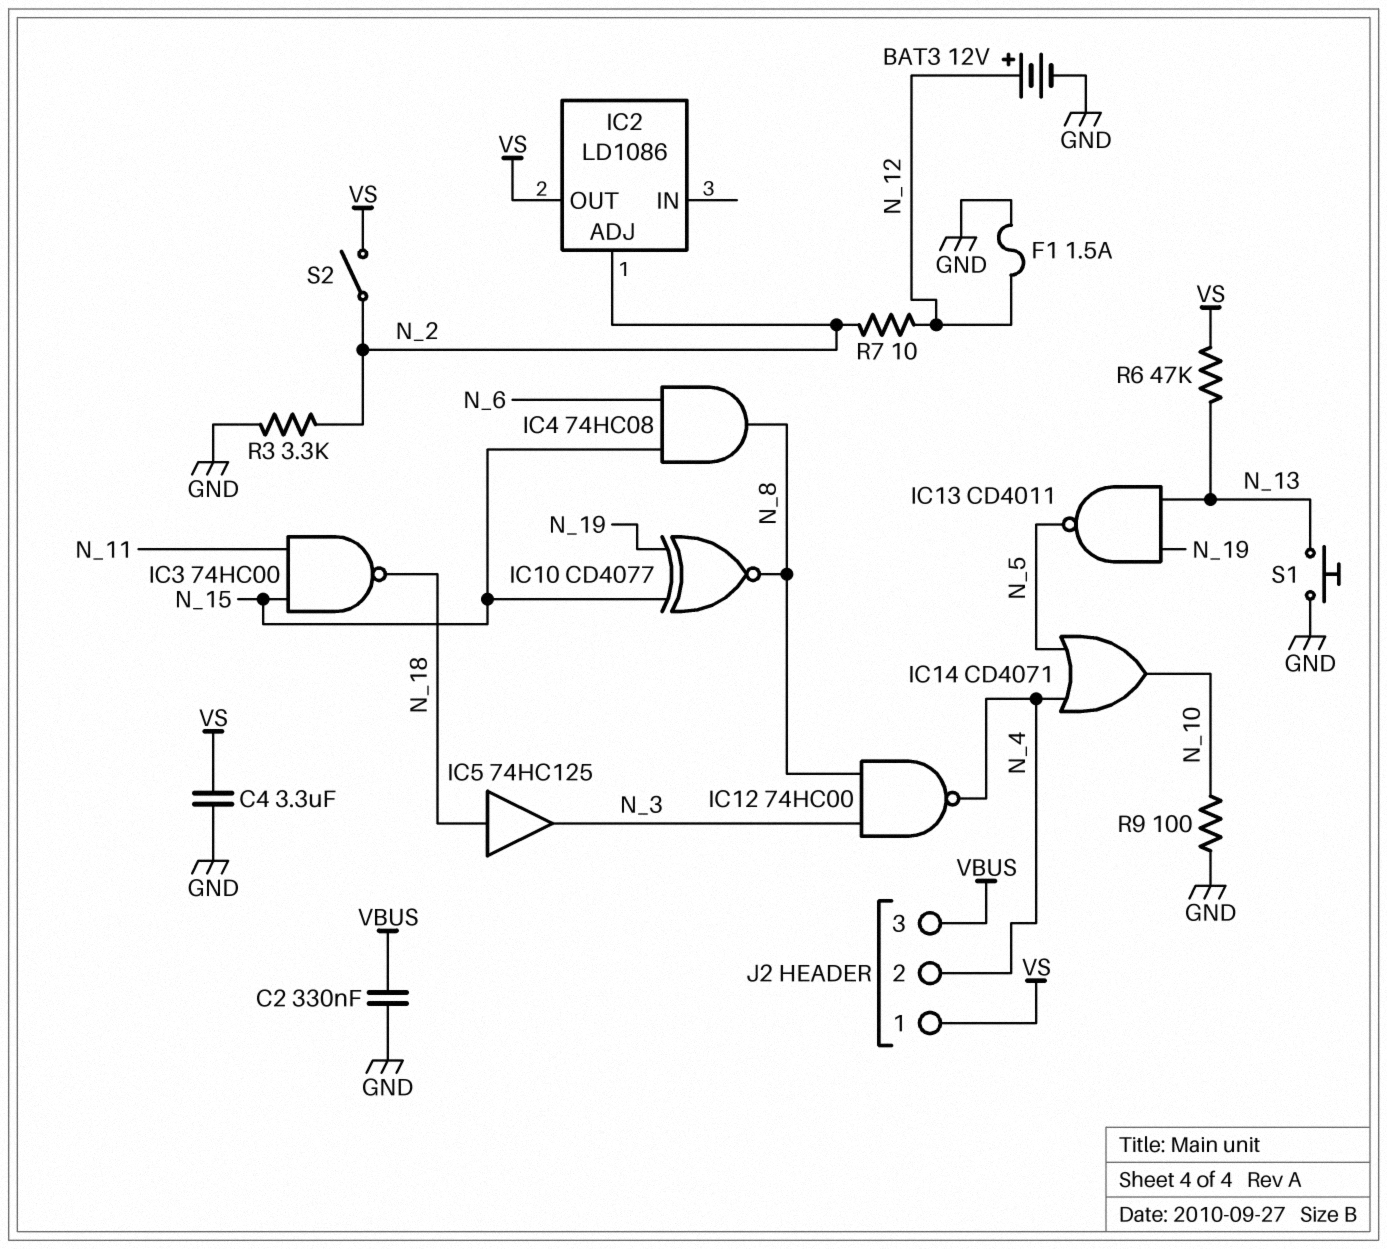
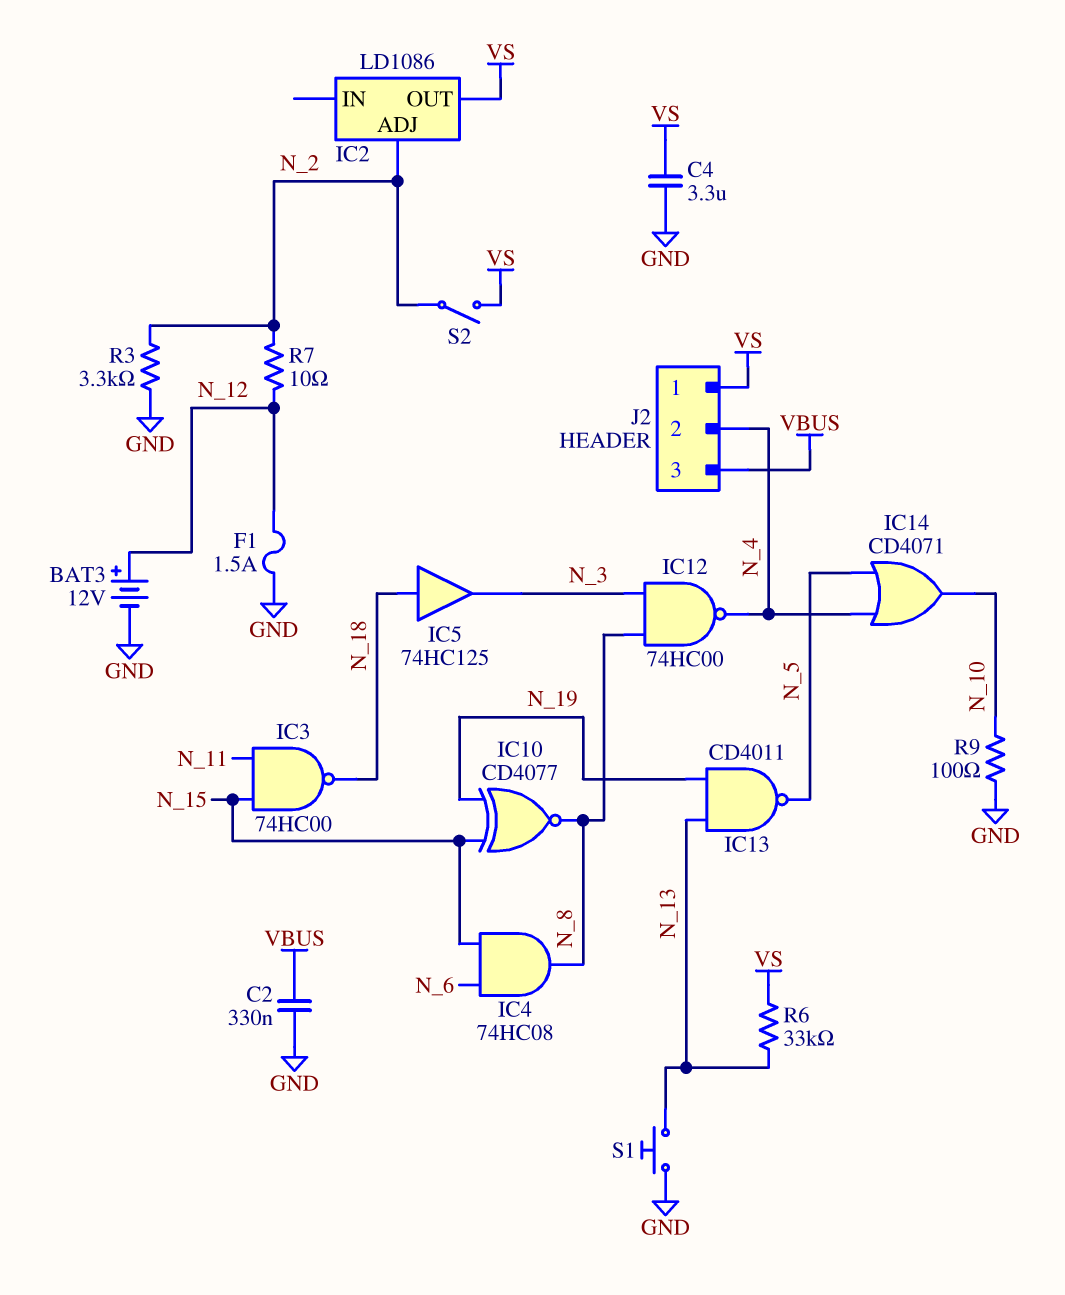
R6: 47k (N_13, VS) -> 33k (N_13, VS)

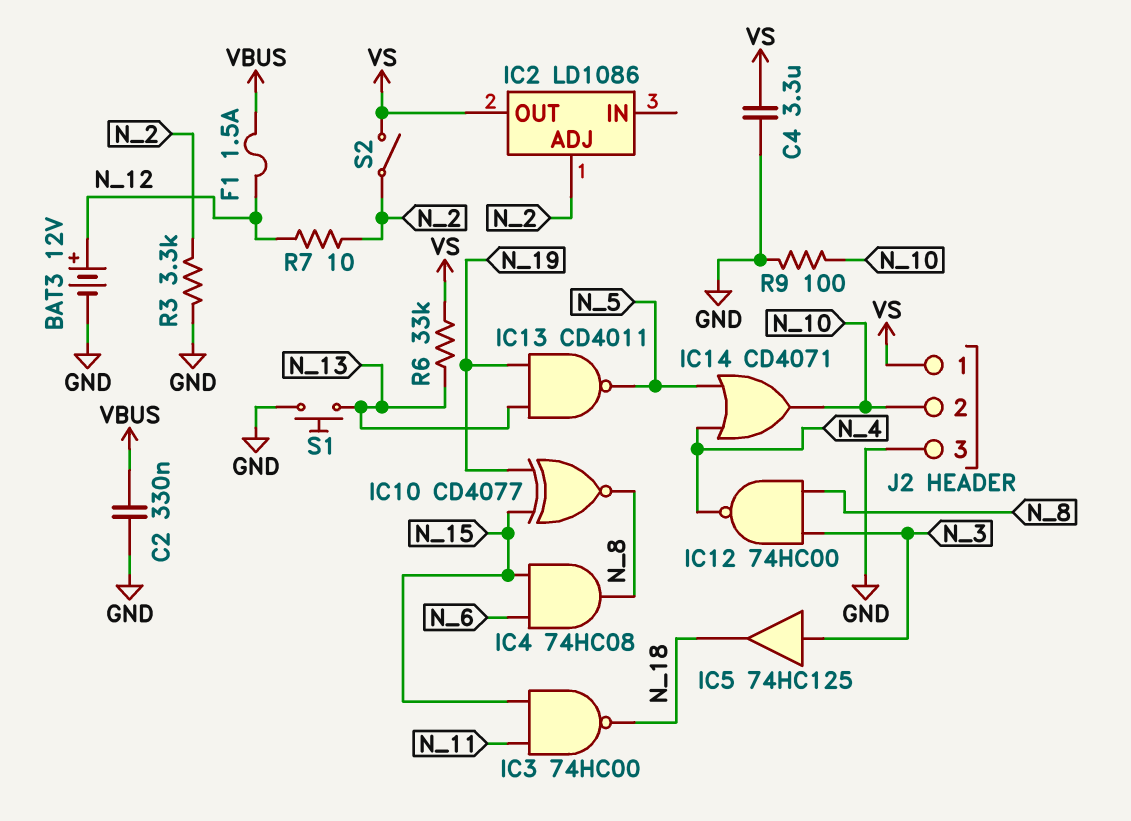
F1: 1.5A (GND, N_12) -> 1.5A (N_12, VBUS)
IC5: buffer 74HC125 (in N_18, out N_3) -> buffer 74HC125 (in N_3, out N_18)
J2 pin 2: N_4 -> N_10
J2 pin 3: VBUS -> GND

